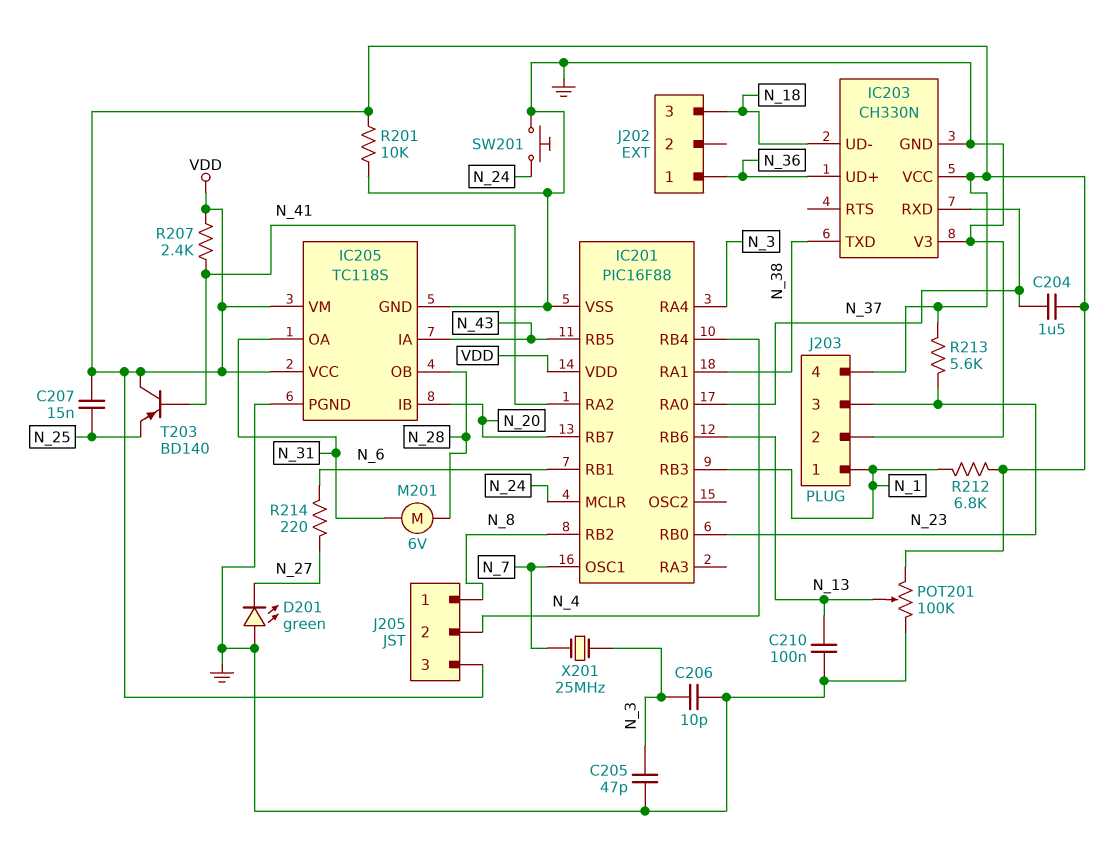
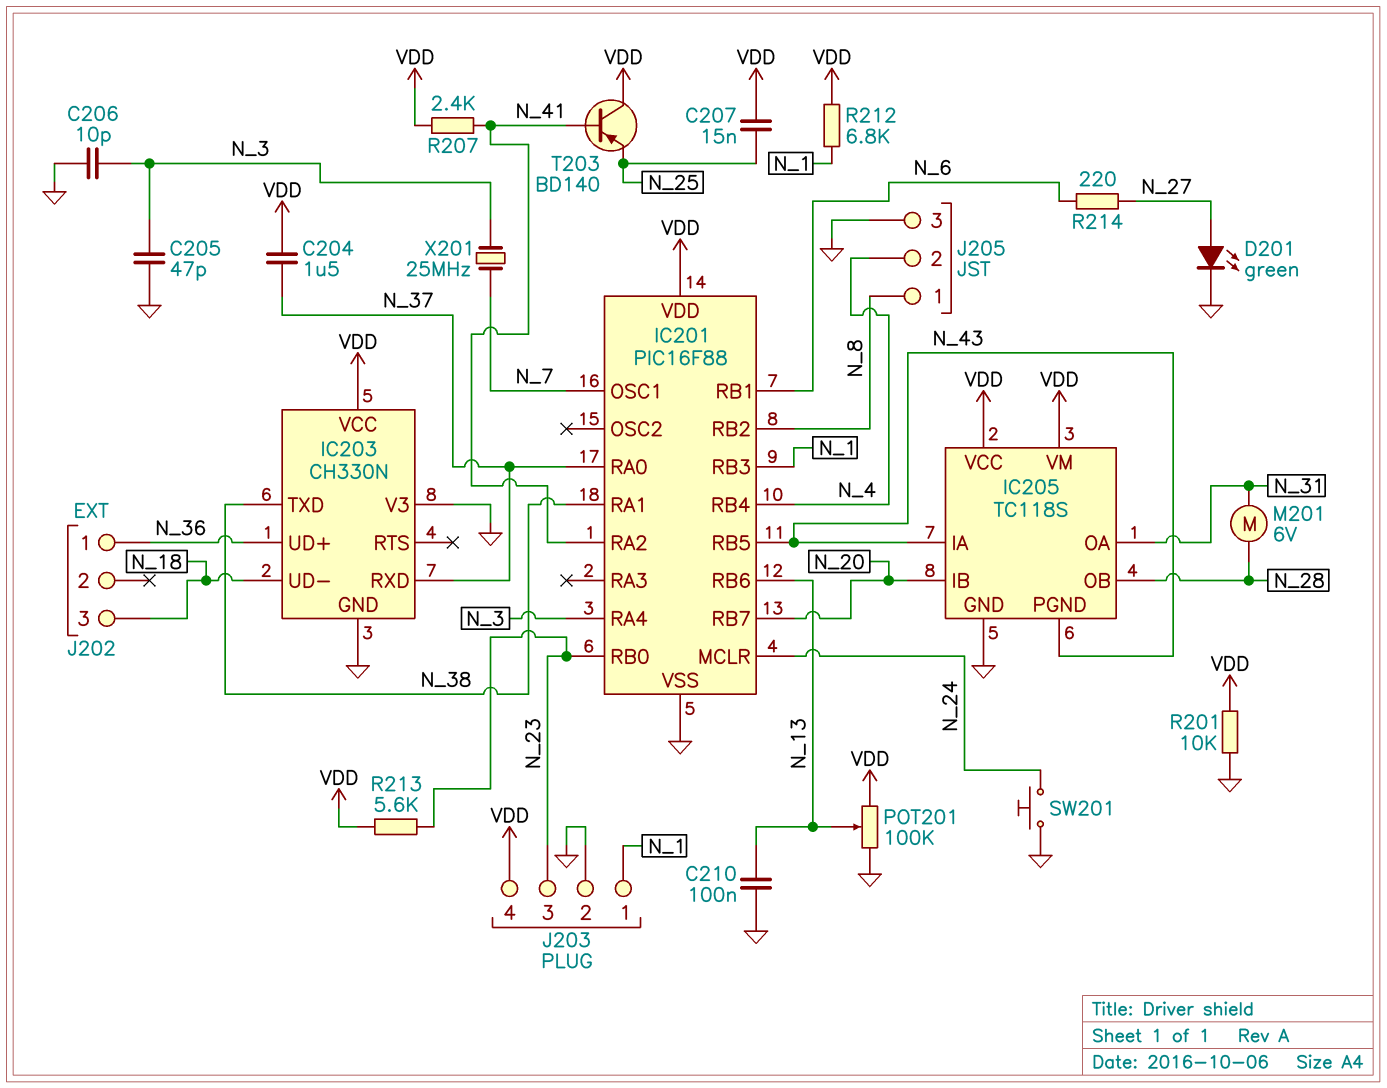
D201: LED green (A GND, K N_27) -> LED green (A N_27, K GND)
IC205 pin PGND: GND -> N_43
J205 pin 3: VDD -> GND

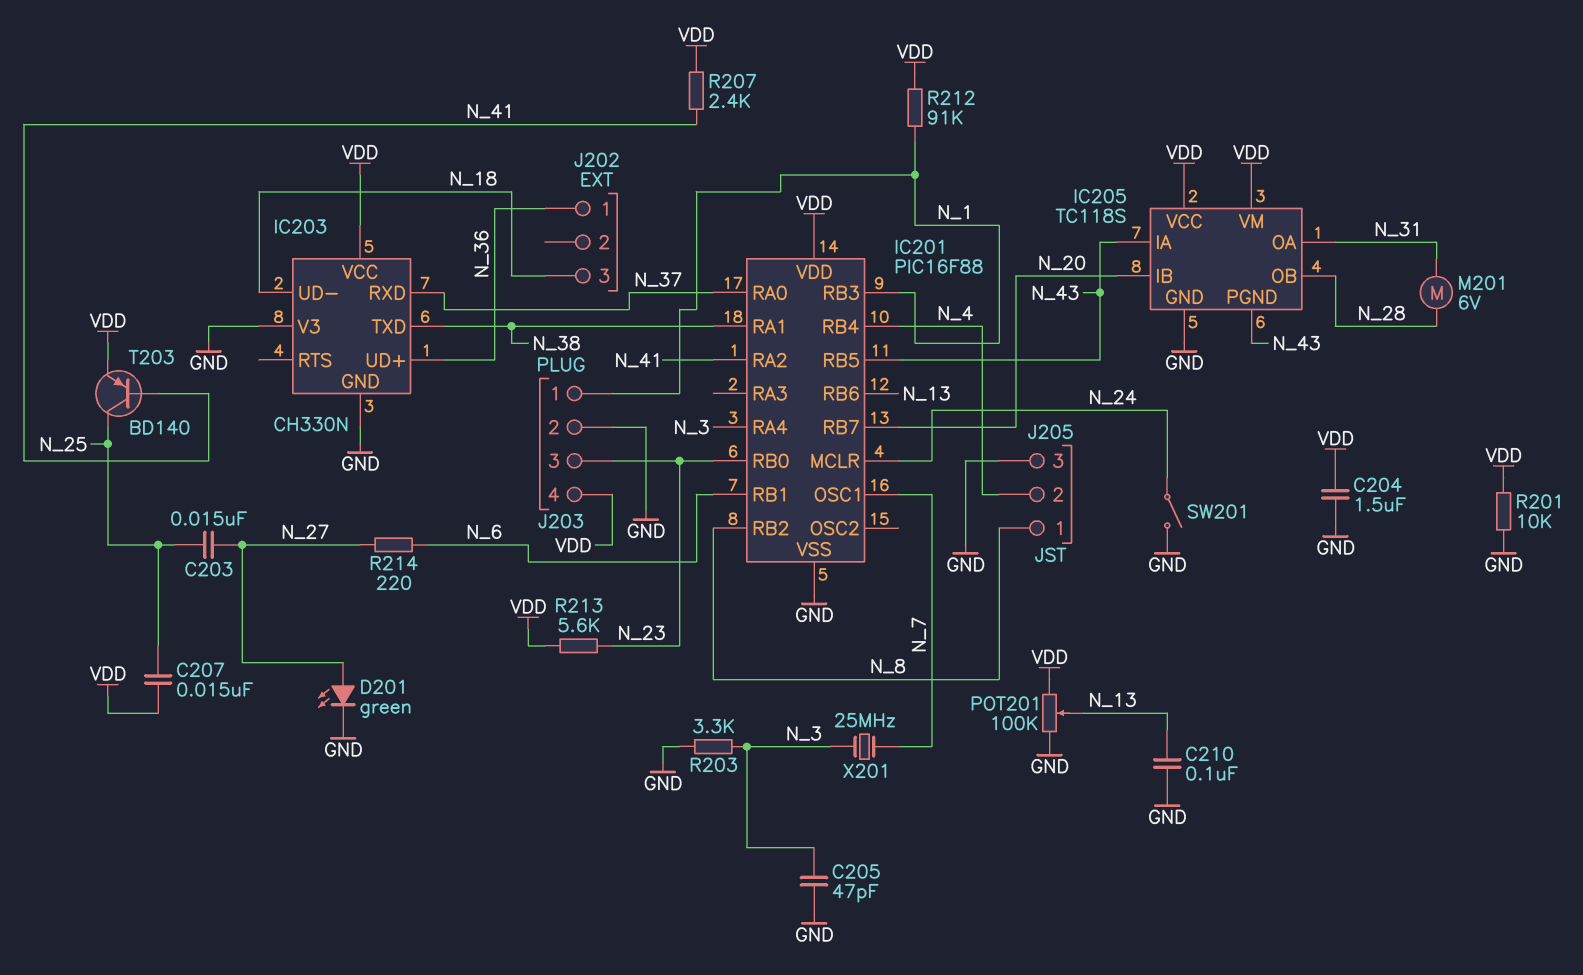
C203: none -> 15nF (N_25, N_27)
C204: 1.5uF (N_37, VDD) -> 1.5uF (GND, VDD)
C206: 10pF (GND, N_3) -> none
R203: none -> 3.3k (GND, N_3)
R212: 6.8k (N_1, VDD) -> 91k (N_1, VDD)
SW201: button (GND, N_24) -> switch (GND, N_24)
T203: PNP BD140 (B N_41, C VDD, E N_25) -> PNP BD140 (B N_41, C N_25, E VDD)

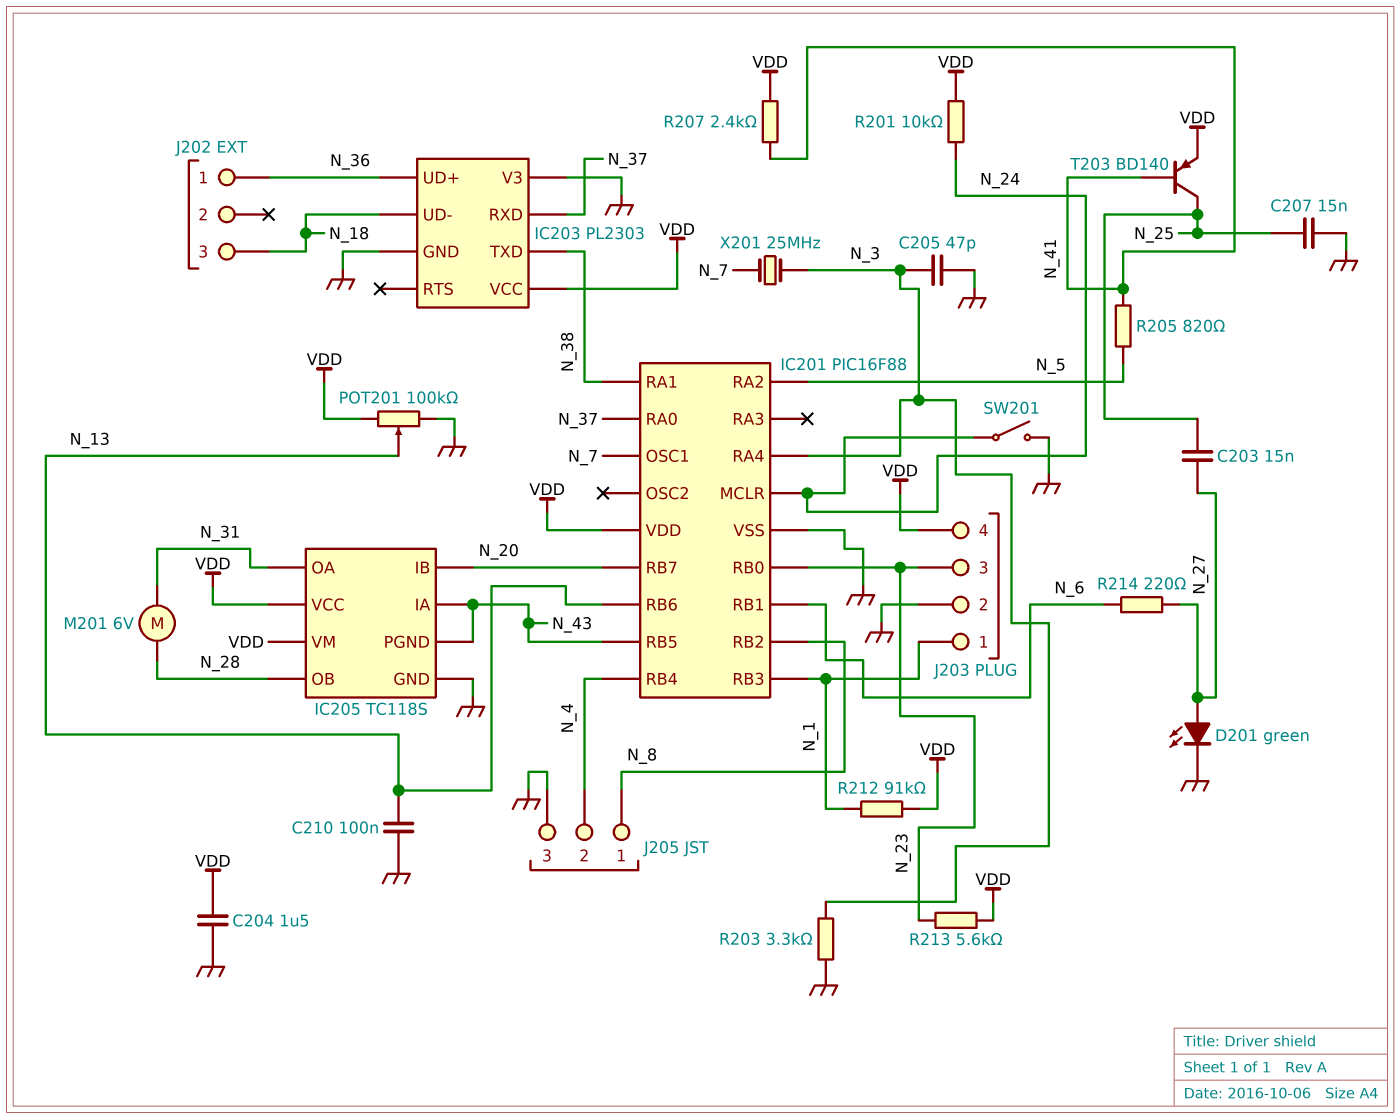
C207: 15nF (N_25, VDD) -> 15nF (GND, N_25)
IC201 pin RA2: N_41 -> N_5
IC203: CH330N -> PL2303
R201: 10k (GND, VDD) -> 10k (N_24, VDD)
R205: none -> 820 (N_5, N_41)

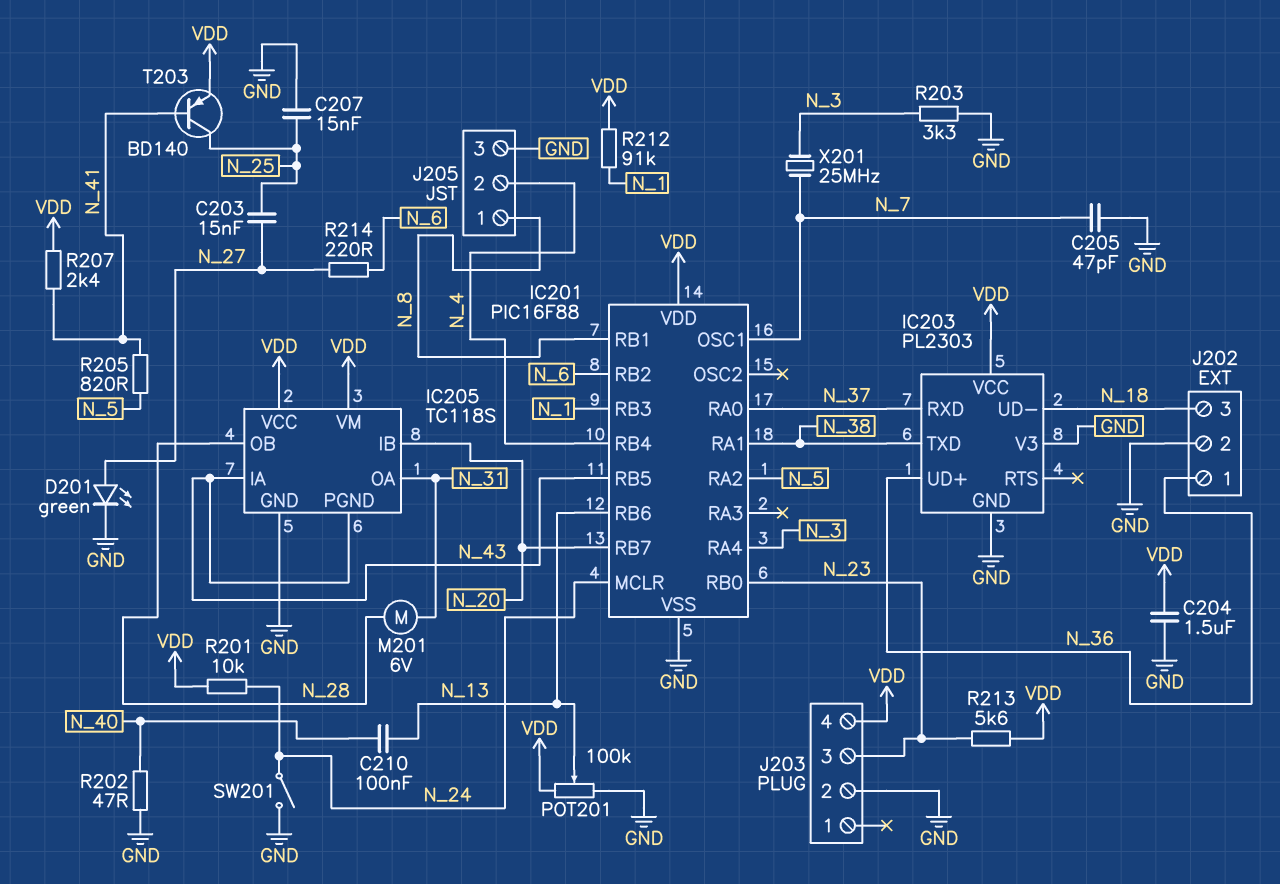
C205: 47pF (GND, N_3) -> 47pF (GND, N_7)
C210: 100nF (GND, N_13) -> 100nF (N_13, N_40)
IC201 pin RB1: N_6 -> N_8
IC201 pin RB2: N_8 -> N_6
J202 pin 2: none -> GND
J203 pin 1: N_1 -> none
R202: none -> 47 (GND, N_40)

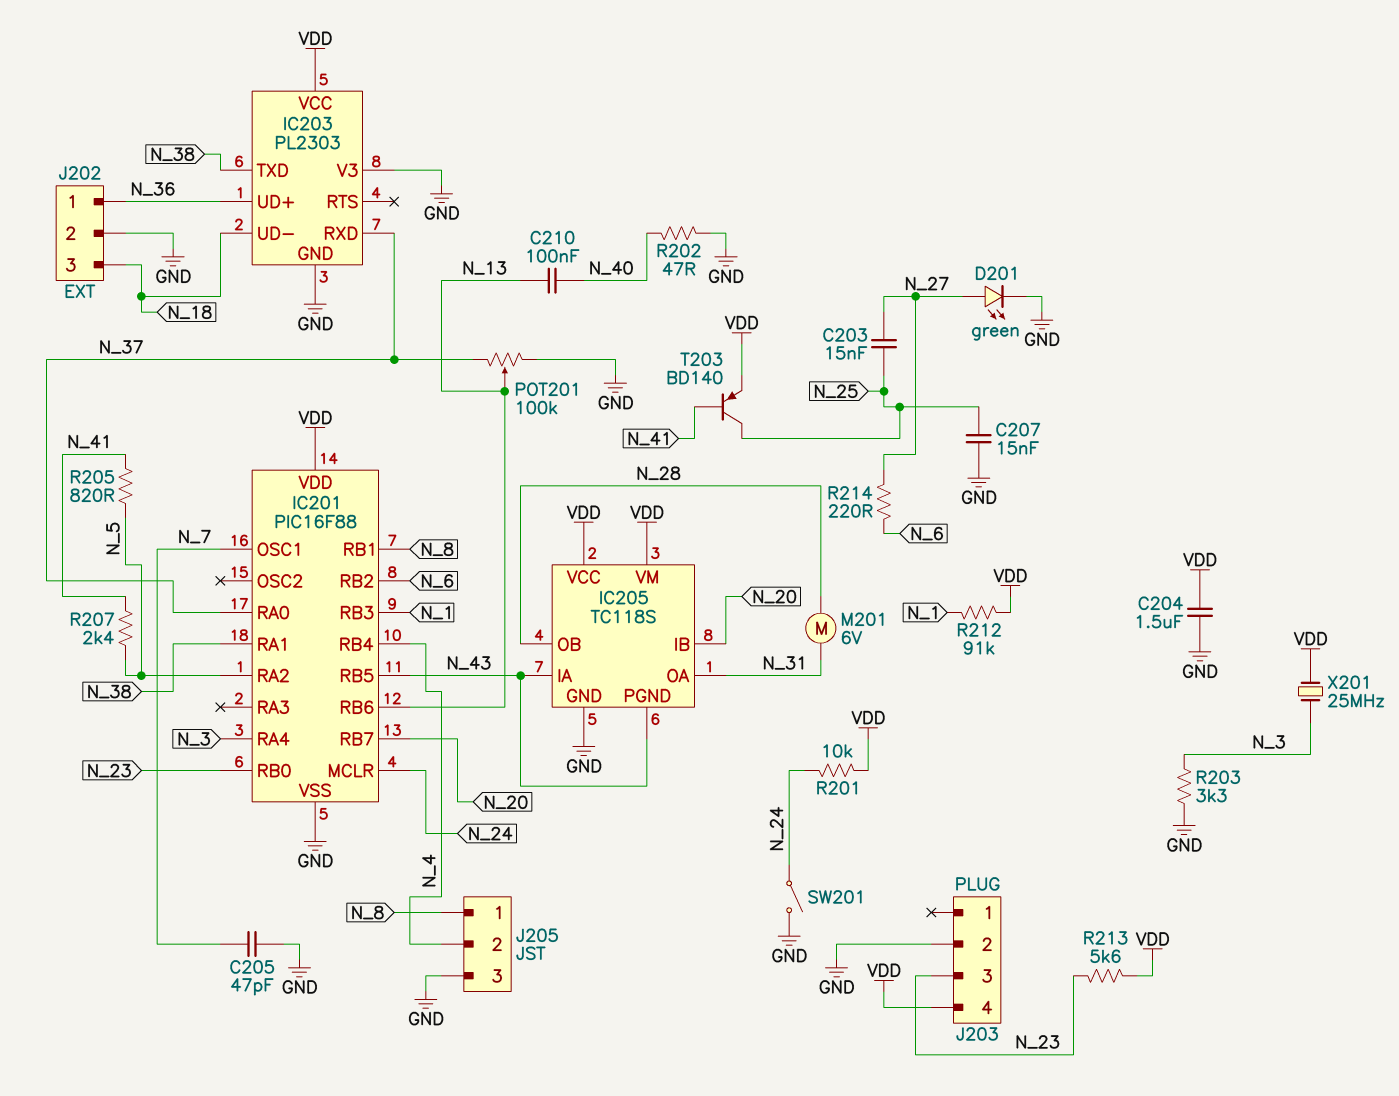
POT201: 100k (GND, VDD, wiper N_13) -> 100k (GND, N_37, wiper N_13)
R207: 2.4k (N_41, VDD) -> 2.4k (N_5, N_41)
X201: 25MHz (N_3, N_7) -> 25MHz (N_3, VDD)

